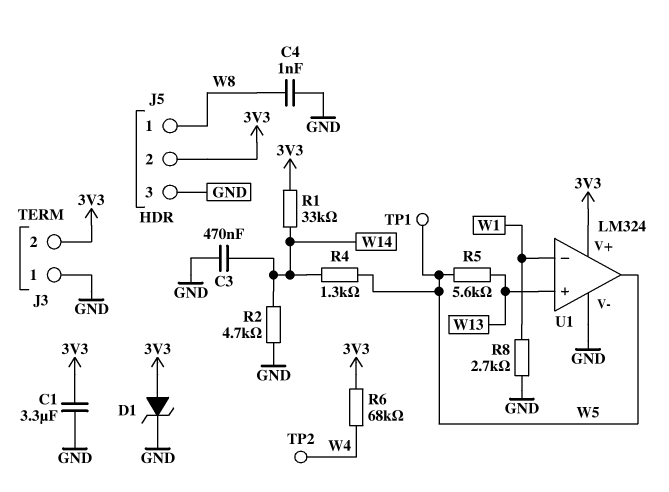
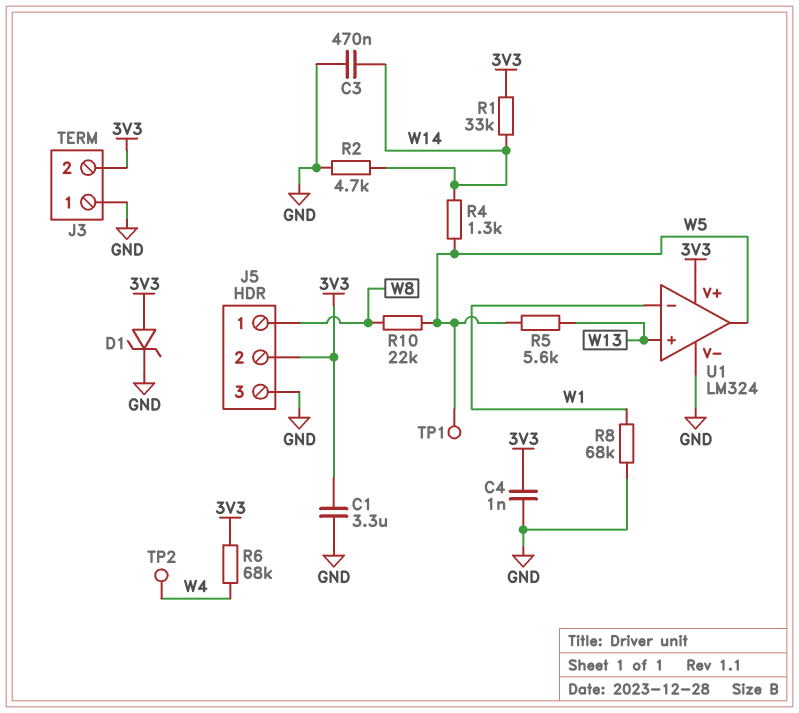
C4: 1nF (GND, W8) -> 1nF (3V3, GND)
R8: 2.7k (GND, W1) -> 68k (GND, W1)
R10: none -> 22k (W5, W8)

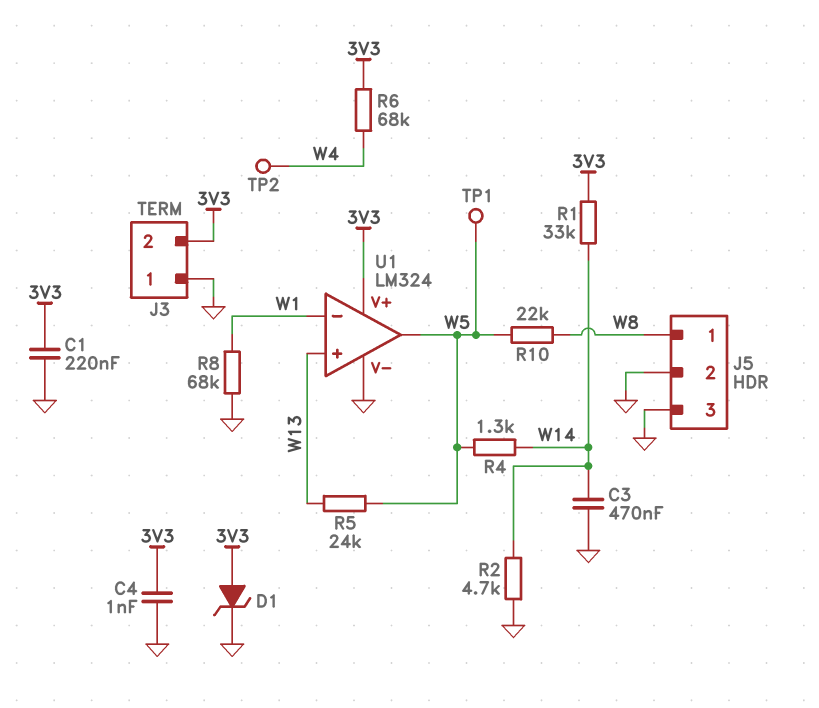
C1: 3.3uF (3V3, GND) -> 220nF (3V3, GND)
J5 pin 2: 3V3 -> GND
R5: 5.6k (W5, W13) -> 24k (W5, W13)

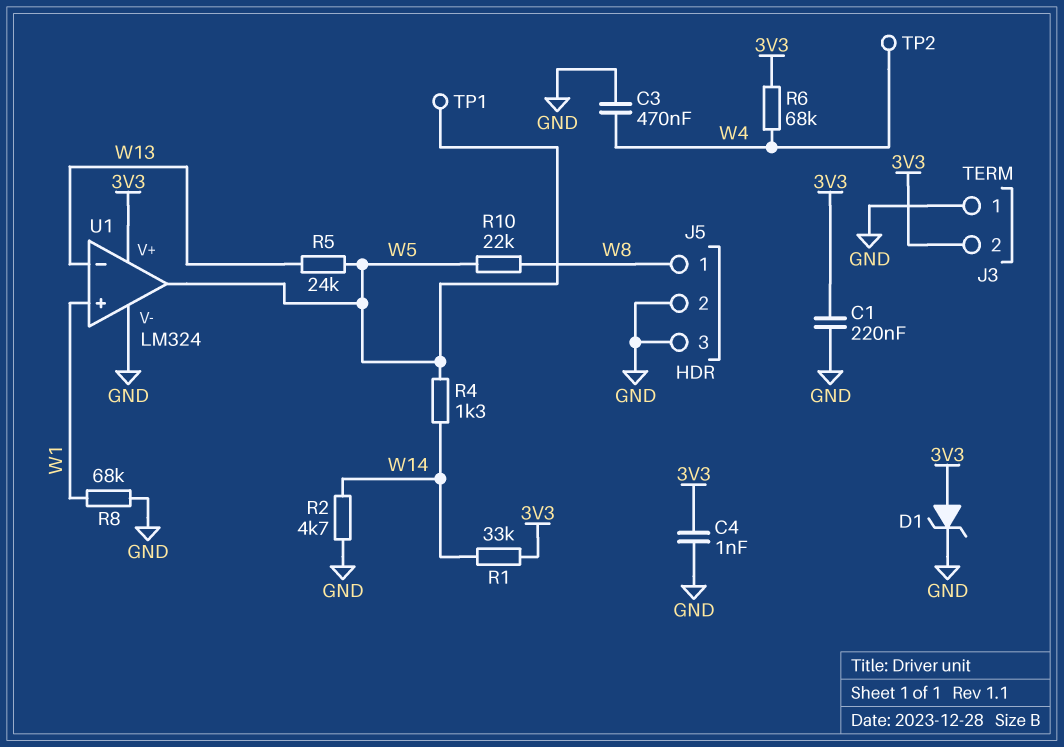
C3: 470nF (GND, W14) -> 470nF (GND, W4)
U1 pin in+: W13 -> W1
U1 pin in-: W1 -> W13

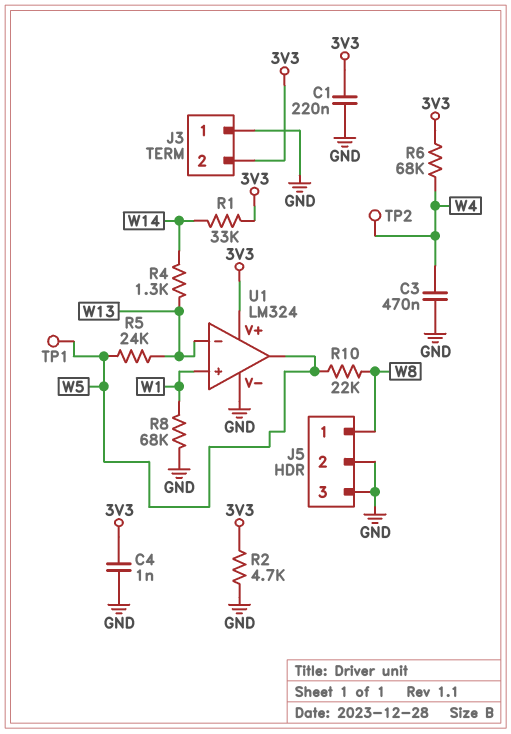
D1: zener (A 3V3, K GND) -> none
R2: 4.7k (GND, W14) -> 4.7k (3V3, GND)
R4: 1.3k (W5, W14) -> 1.3k (W13, W14)

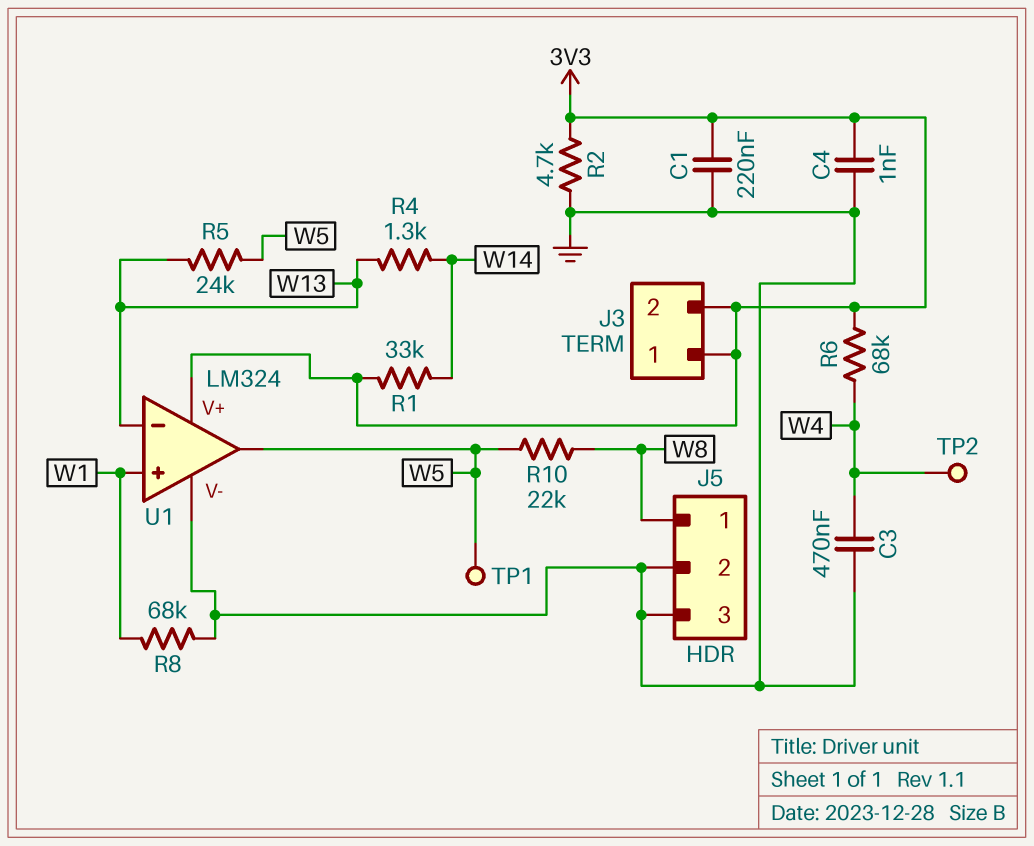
J3 pin 1: GND -> 3V3

